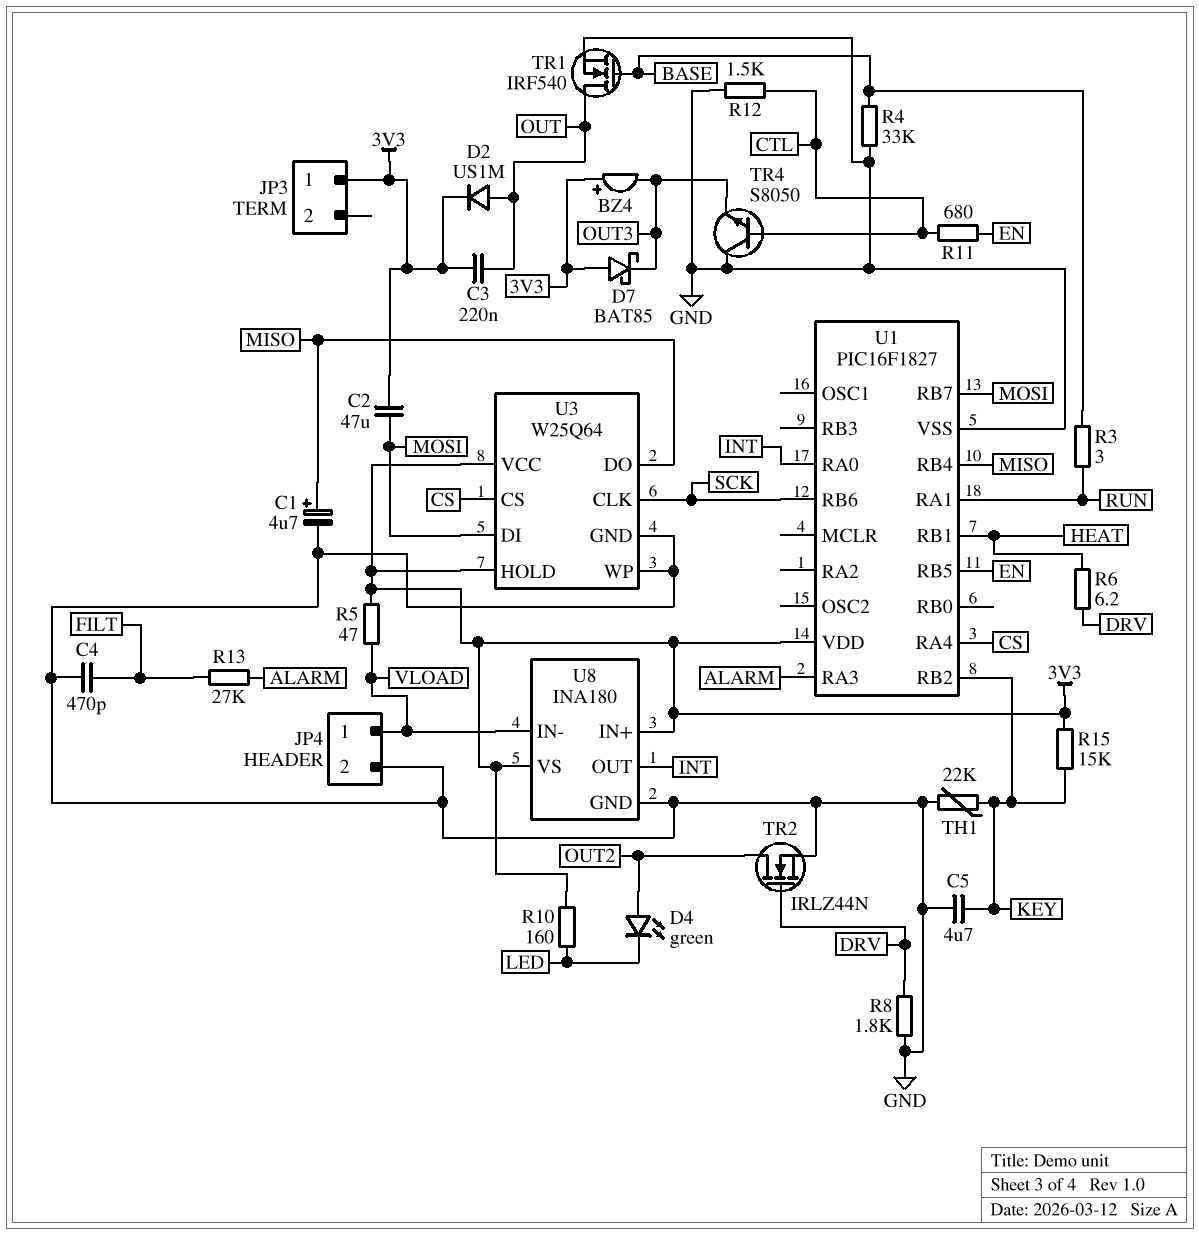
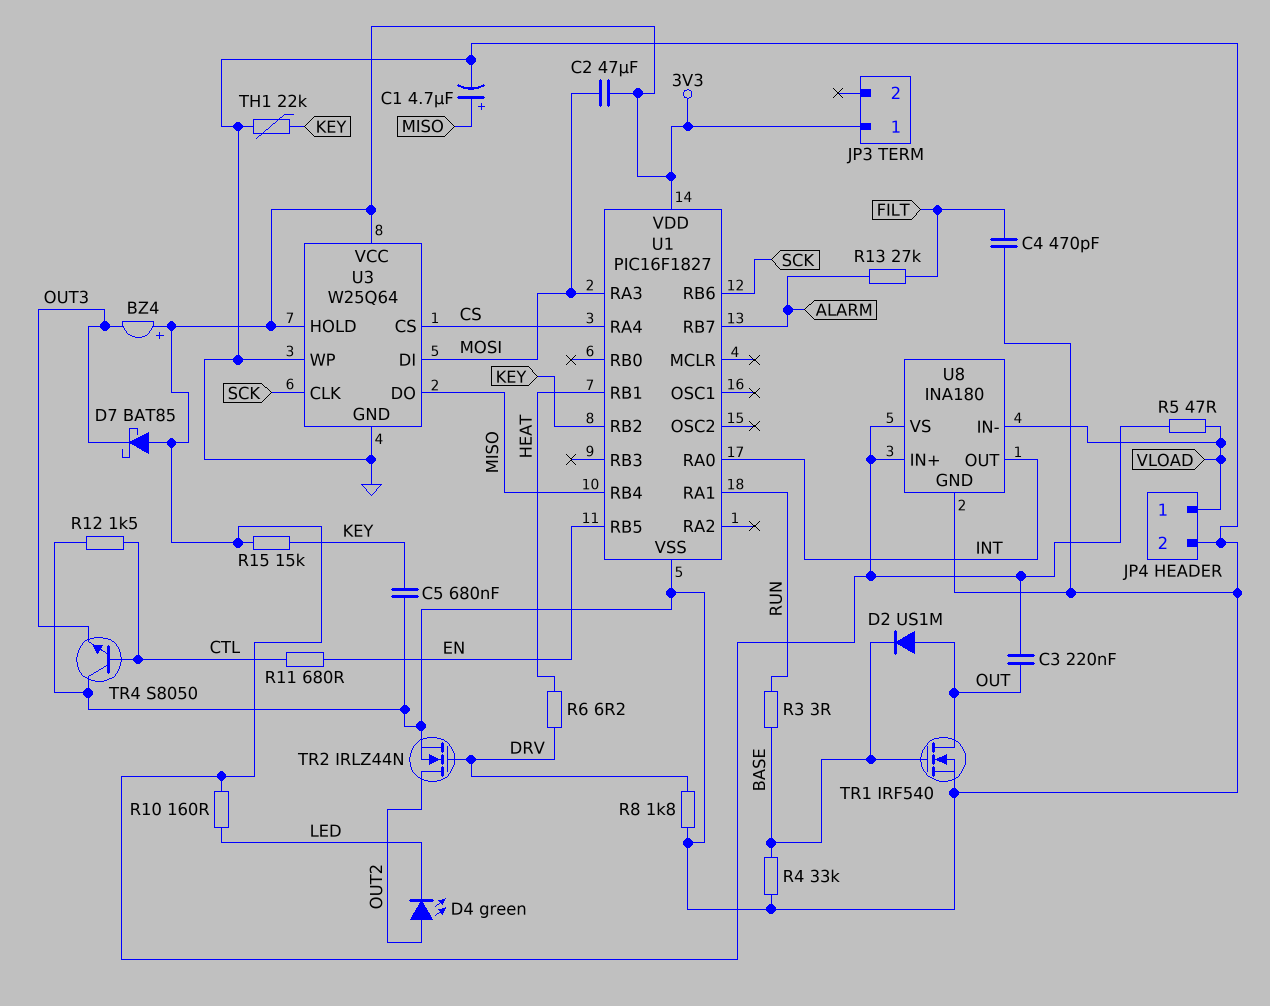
C5: 4.7uF (GND, KEY) -> 680nF (GND, KEY)
D2: diode US1M (A OUT, K 3V3) -> diode US1M (A OUT, K BASE)
U1 pin RA3: ALARM -> MOSI
U1 pin RB7: MOSI -> ALARM

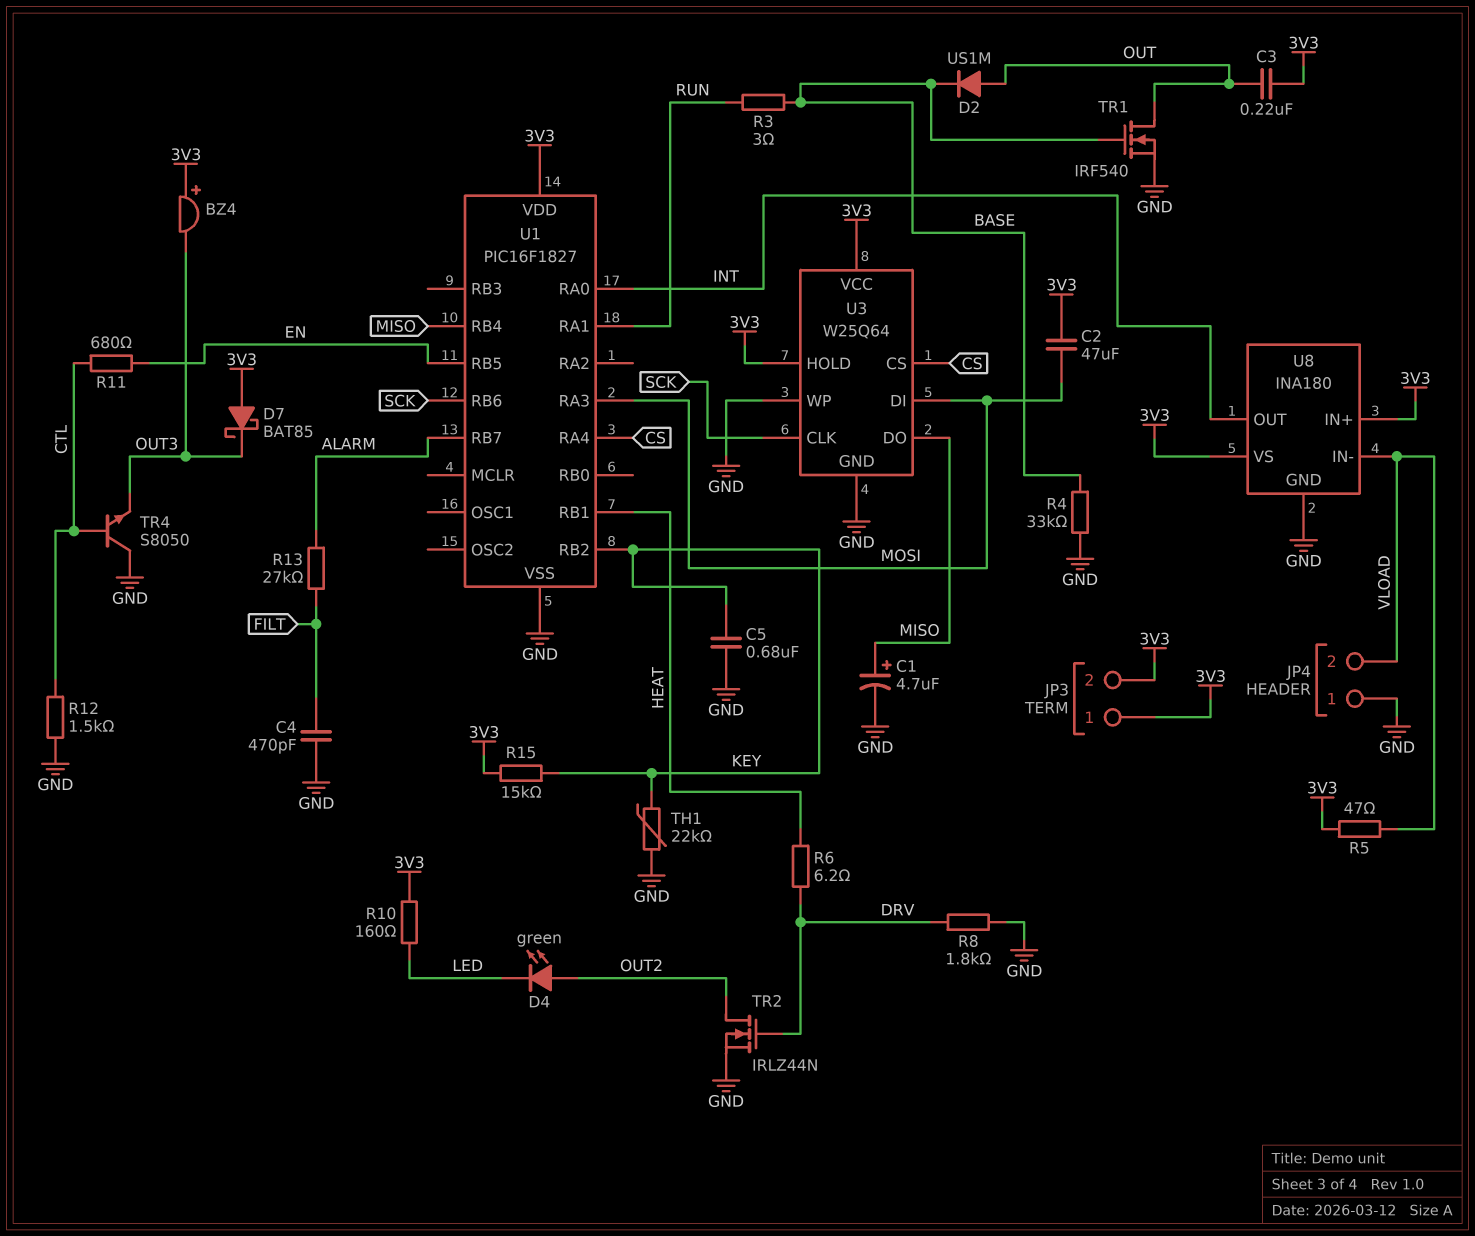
JP3 pin 2: none -> 3V3
JP4 pin 1: VLOAD -> GND
JP4 pin 2: GND -> VLOAD

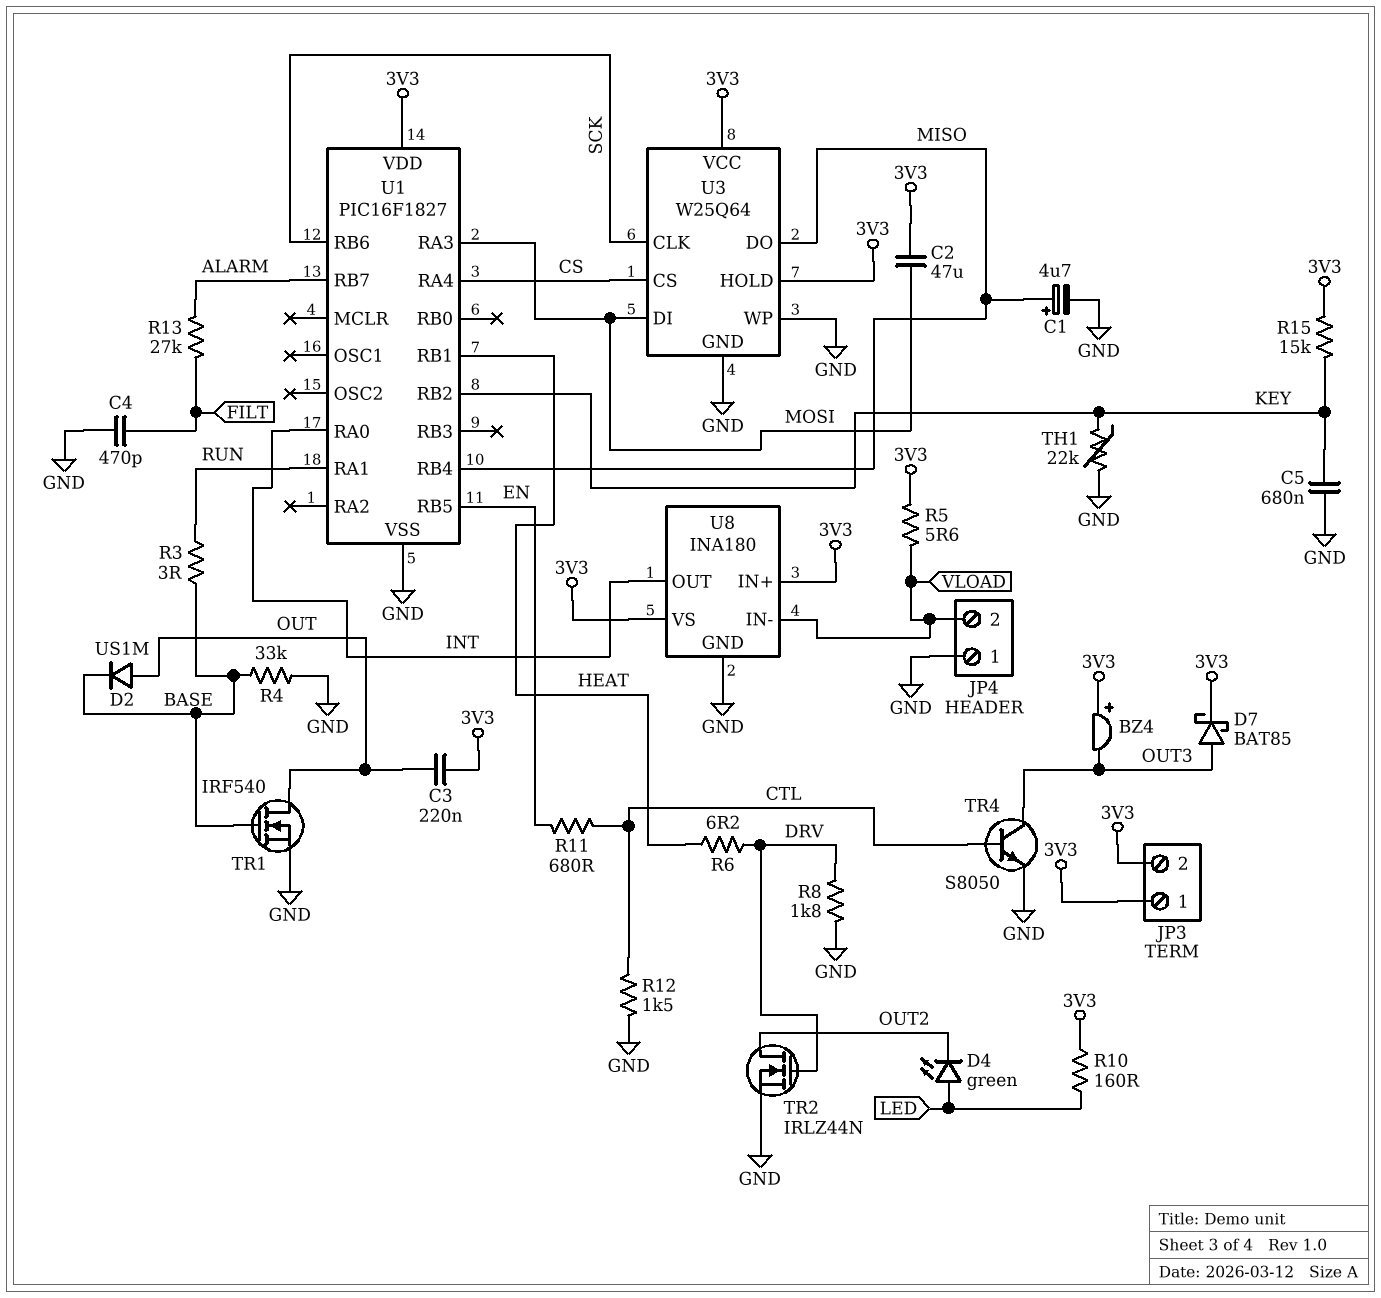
D4: LED green (A OUT2, K LED) -> LED green (A LED, K OUT2)
D7: schottky BAT85 (A 3V3, K OUT3) -> schottky BAT85 (A OUT3, K 3V3)
R5: 47 (3V3, VLOAD) -> 5.6 (3V3, VLOAD)
TR4: NPN S8050 (B CTL, C GND, E OUT3) -> NPN S8050 (B CTL, C OUT3, E GND)

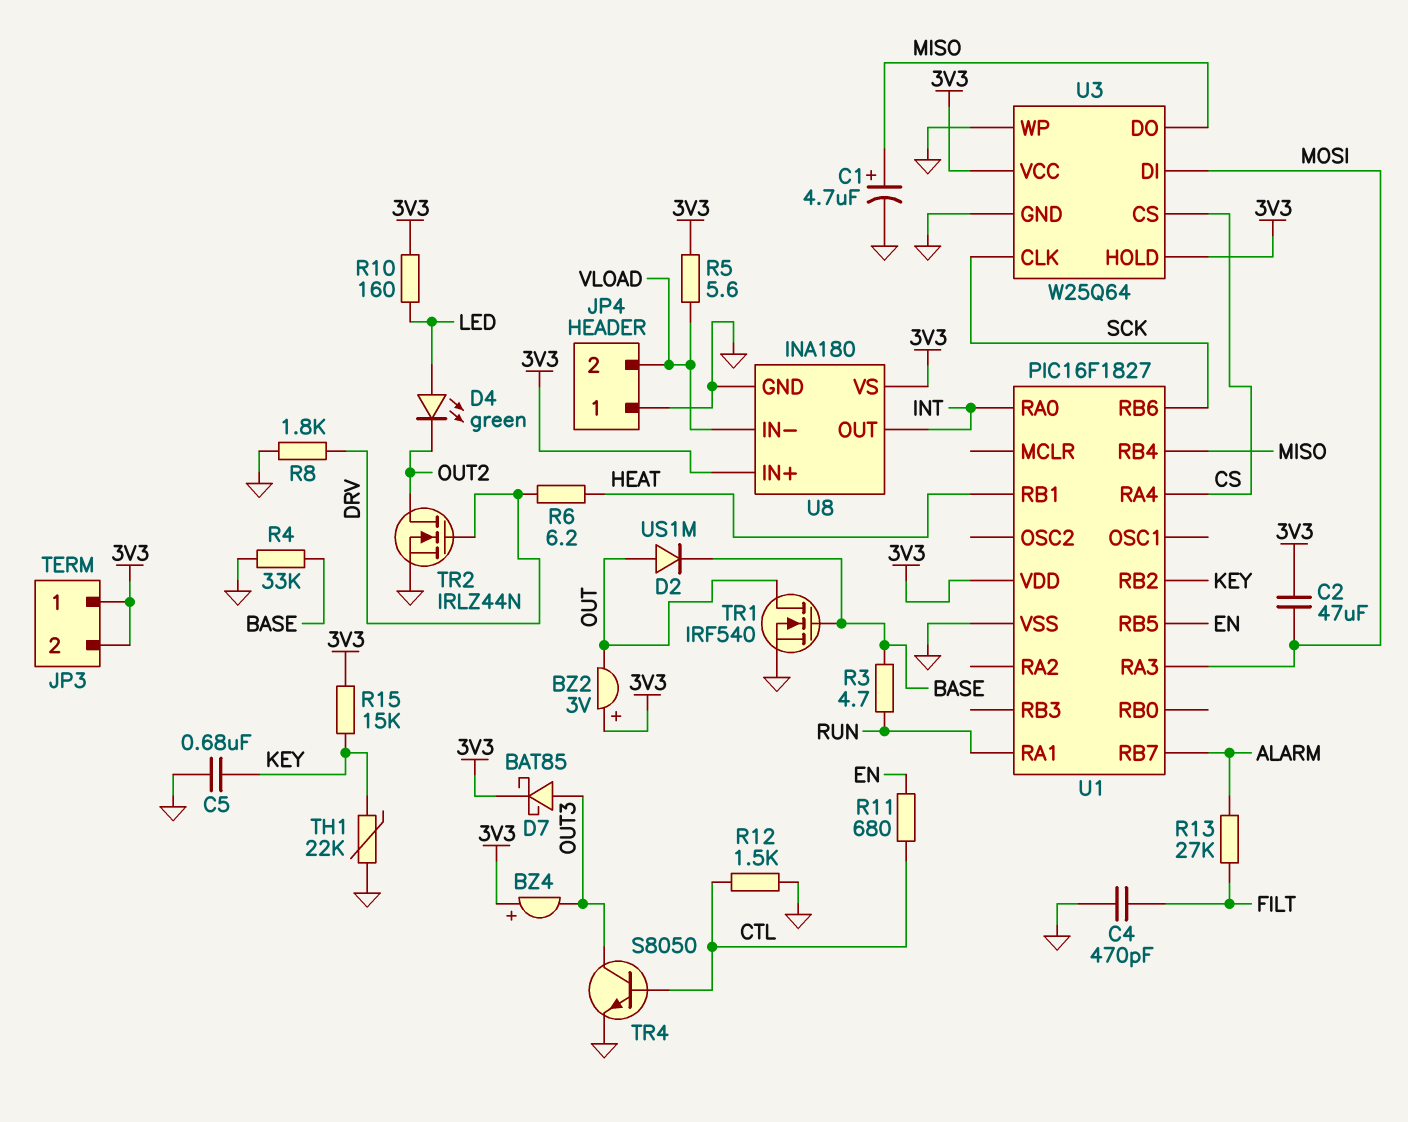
BZ2: none -> buzzer 3V (plus 3V3, minus OUT)
C3: 220nF (3V3, OUT) -> none
R3: 3 (BASE, RUN) -> 4.7 (BASE, RUN)

